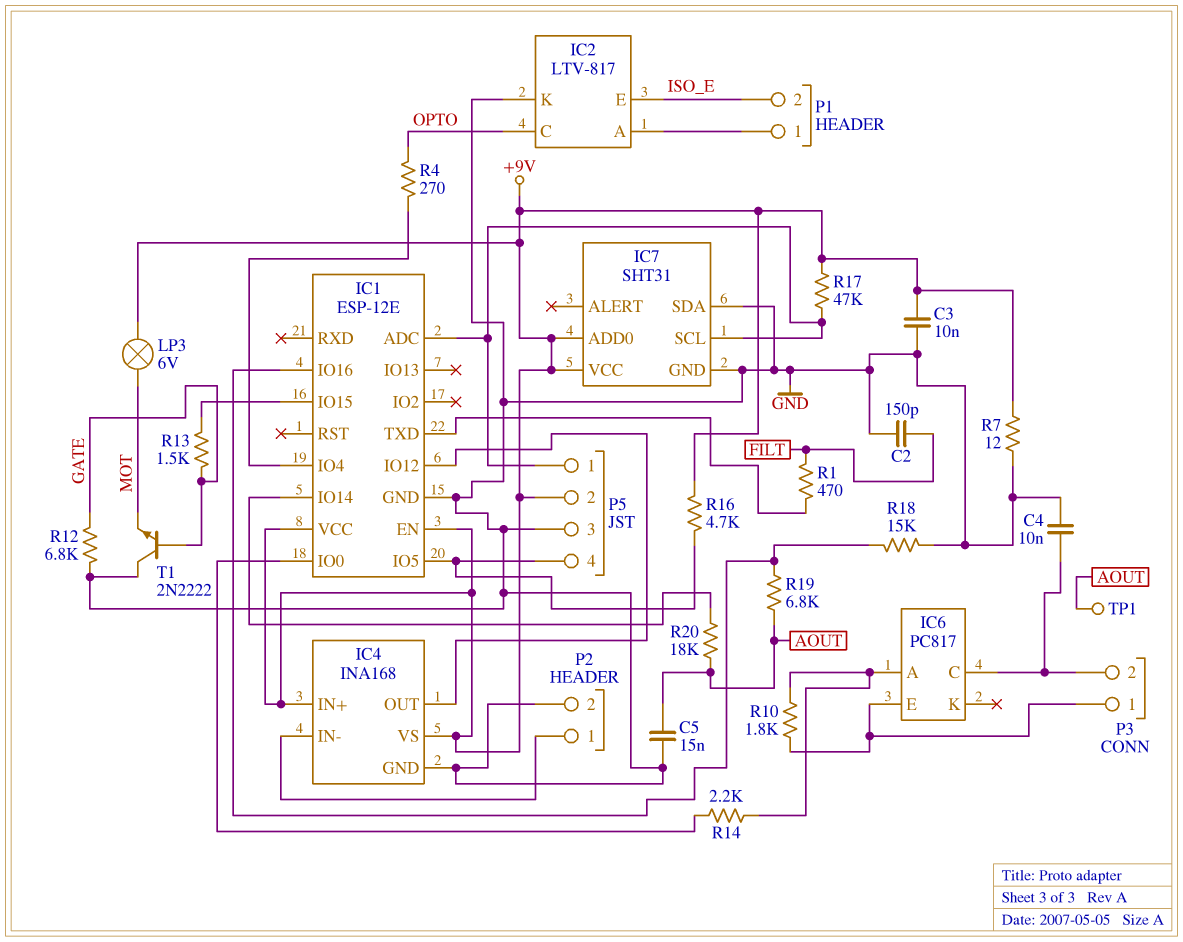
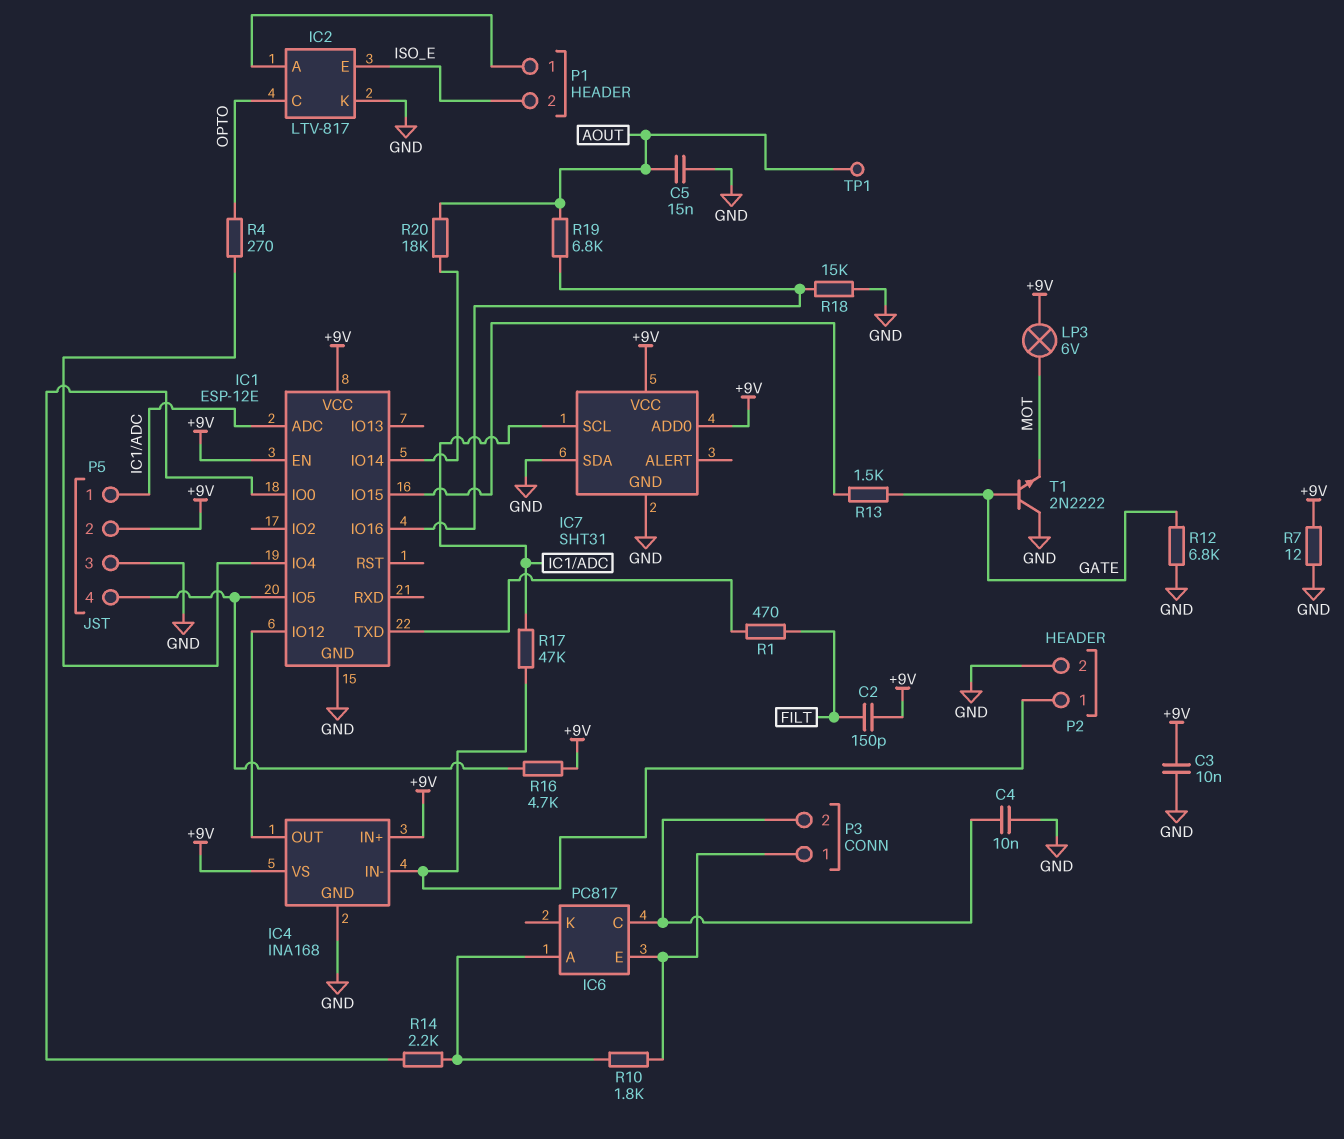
C2: 150pF (FILT, GND) -> 150pF (+9V, FILT)
R17: 47k (+9V, IC1/ADC) -> 47k (IC1/ADC, IC4/IN-)

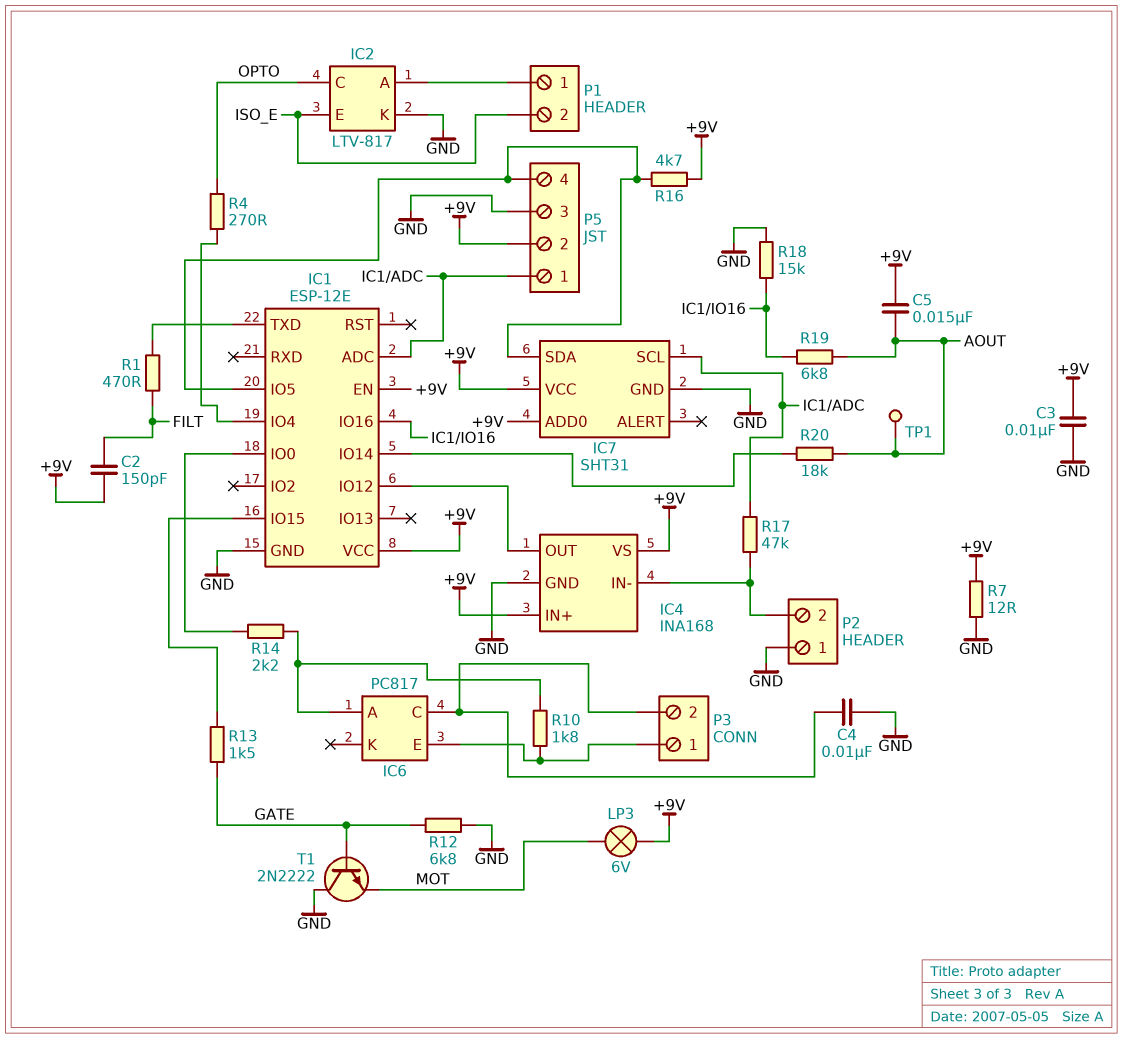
C5: 15nF (AOUT, GND) -> 15nF (+9V, AOUT)
IC7 pin SDA: GND -> IC1/IO5
P2 pin 1: IC4/IN- -> GND
P2 pin 2: GND -> IC4/IN-

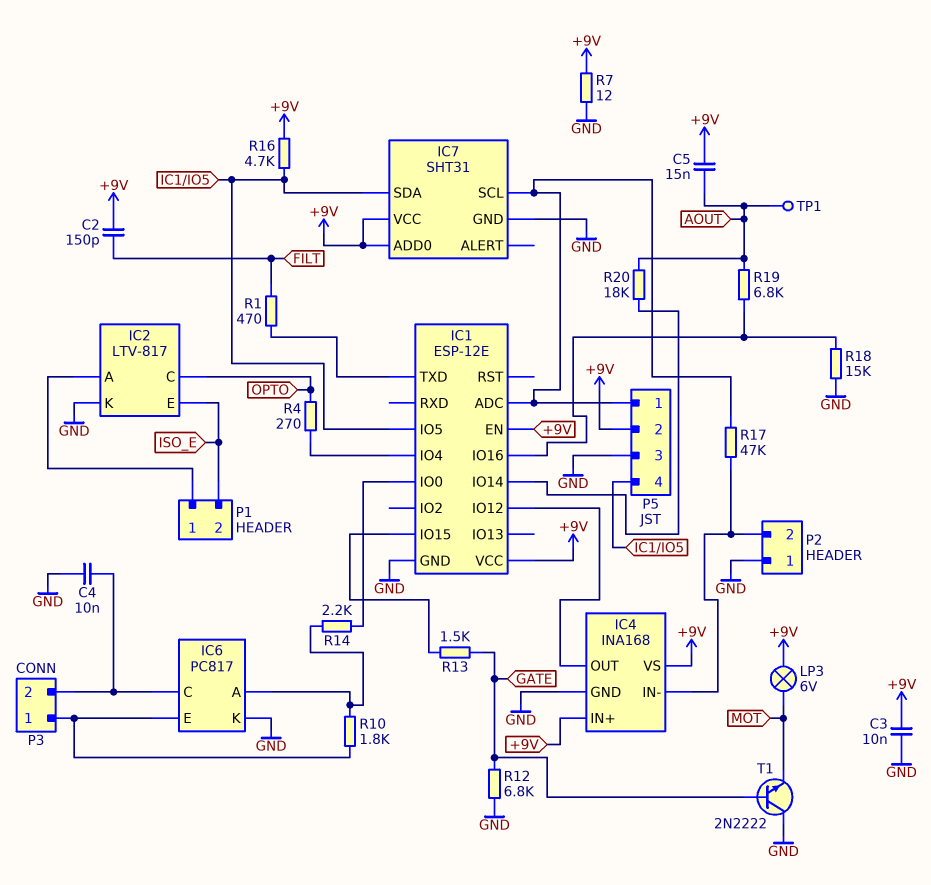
IC6 pin K: none -> GND

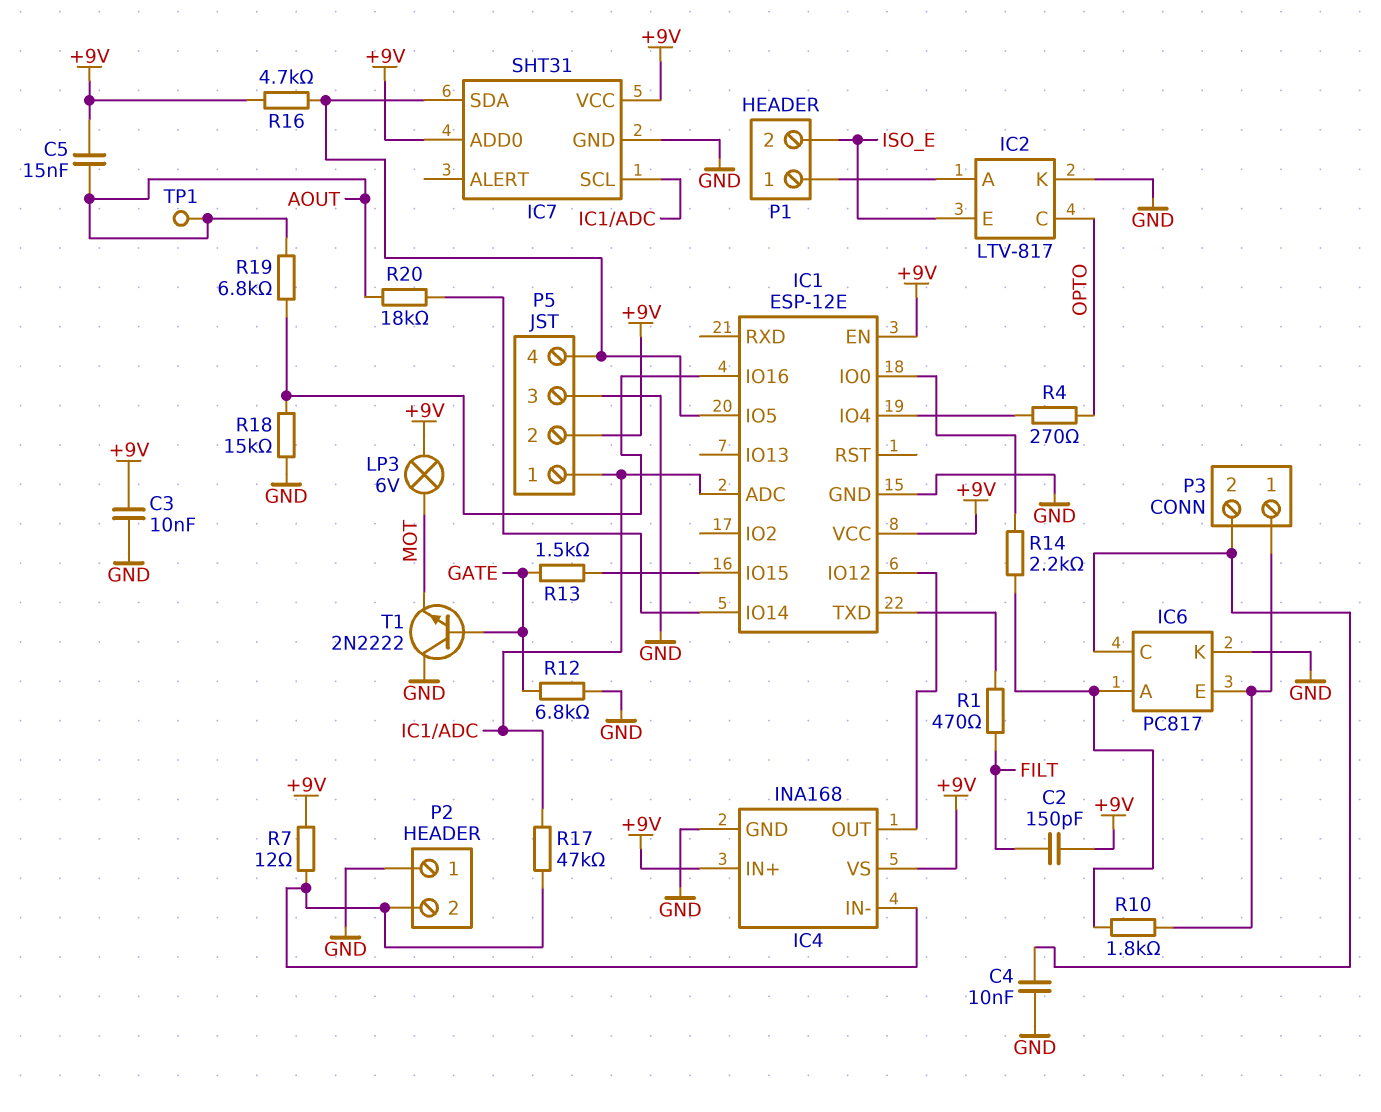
R7: 12 (+9V, GND) -> 12 (+9V, IC4/IN-)

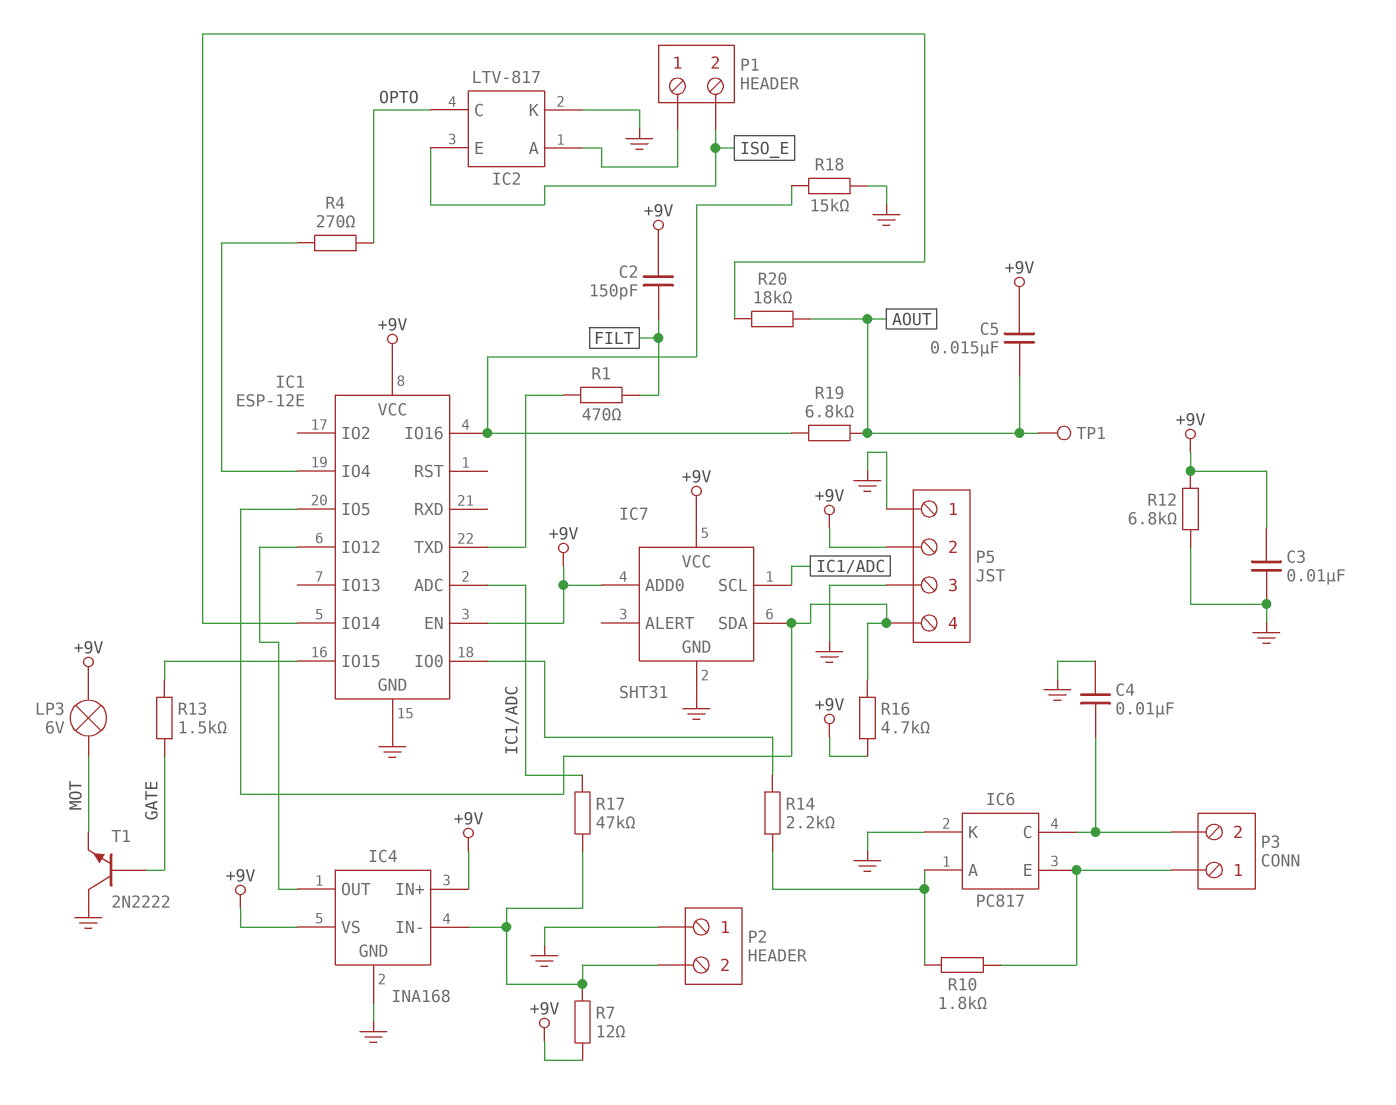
P5 pin 1: IC1/ADC -> GND
R12: 6.8k (GATE, GND) -> 6.8k (+9V, GND)

